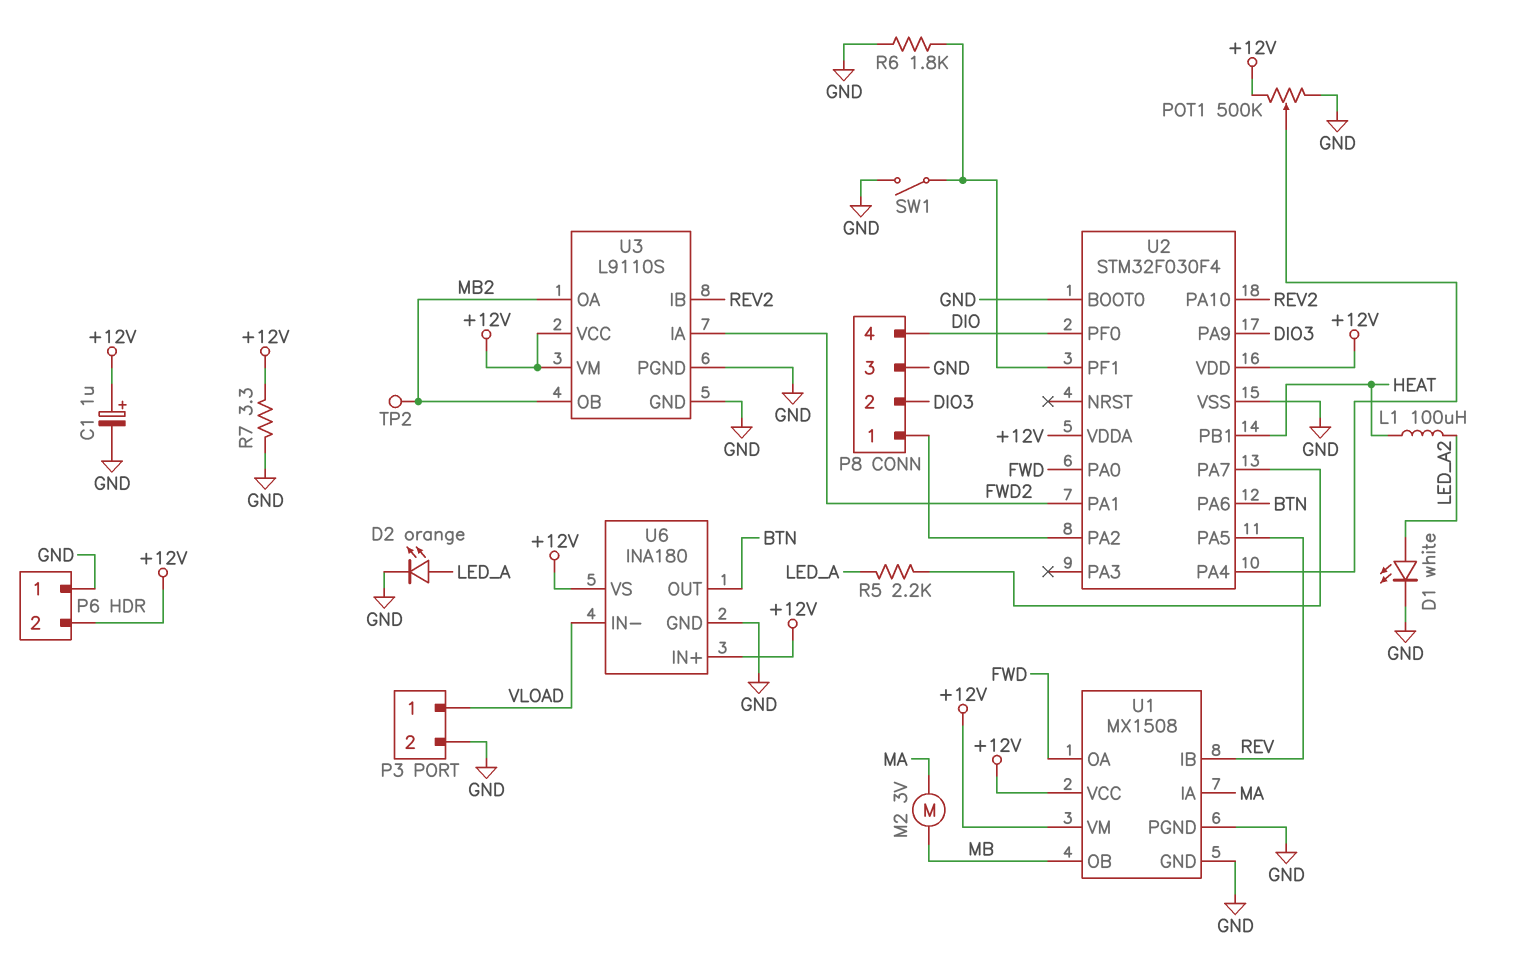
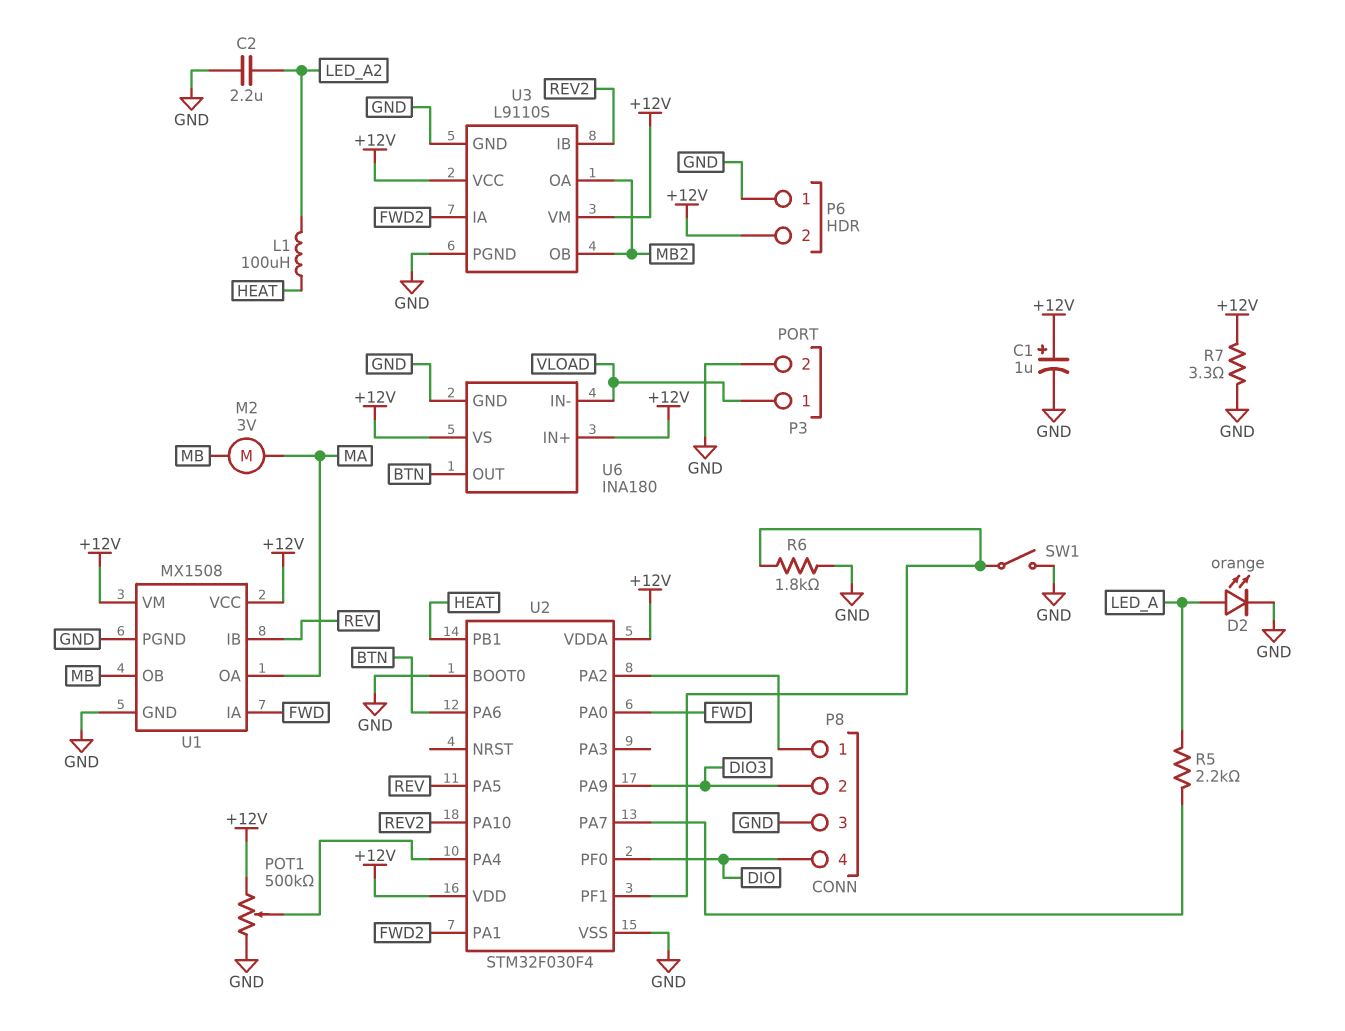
C2: none -> 2.2uF (GND, LED_A2)
D1: LED white (A LED_A2, K GND) -> none
TP2: test point (MB2) -> none
U1 pin IA: MA -> FWD
U1 pin OA: FWD -> MA

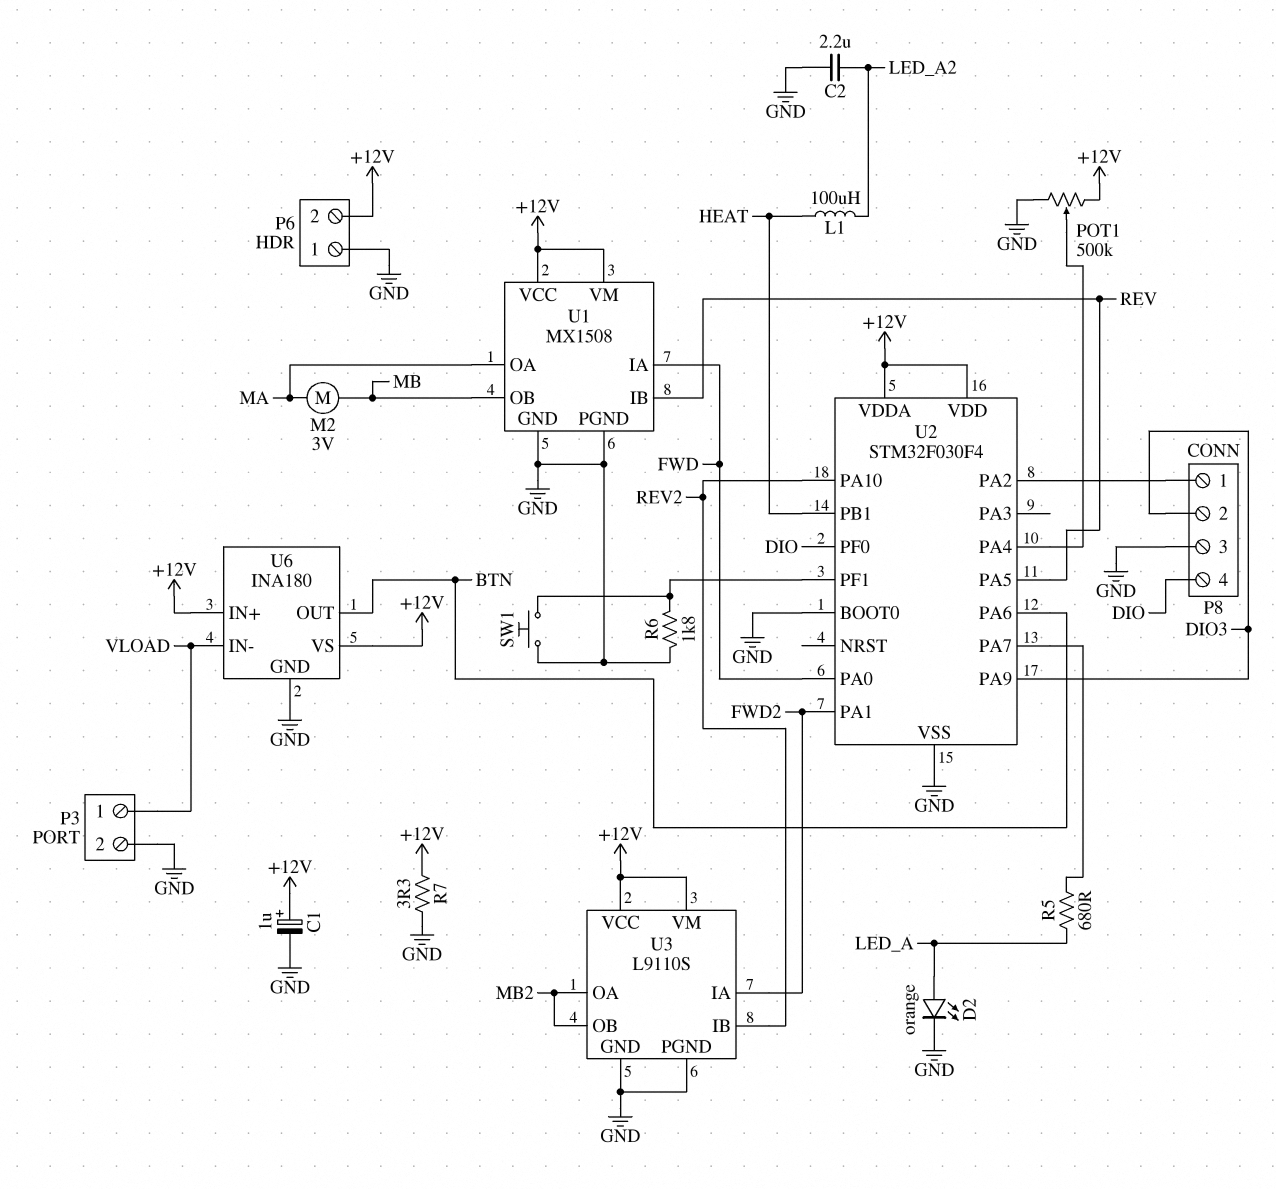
R5: 2.2k (LED_A, U2/PA7) -> 680 (LED_A, U2/PA7)
SW1: switch (GND, U2/PF1) -> button (GND, U2/PF1)

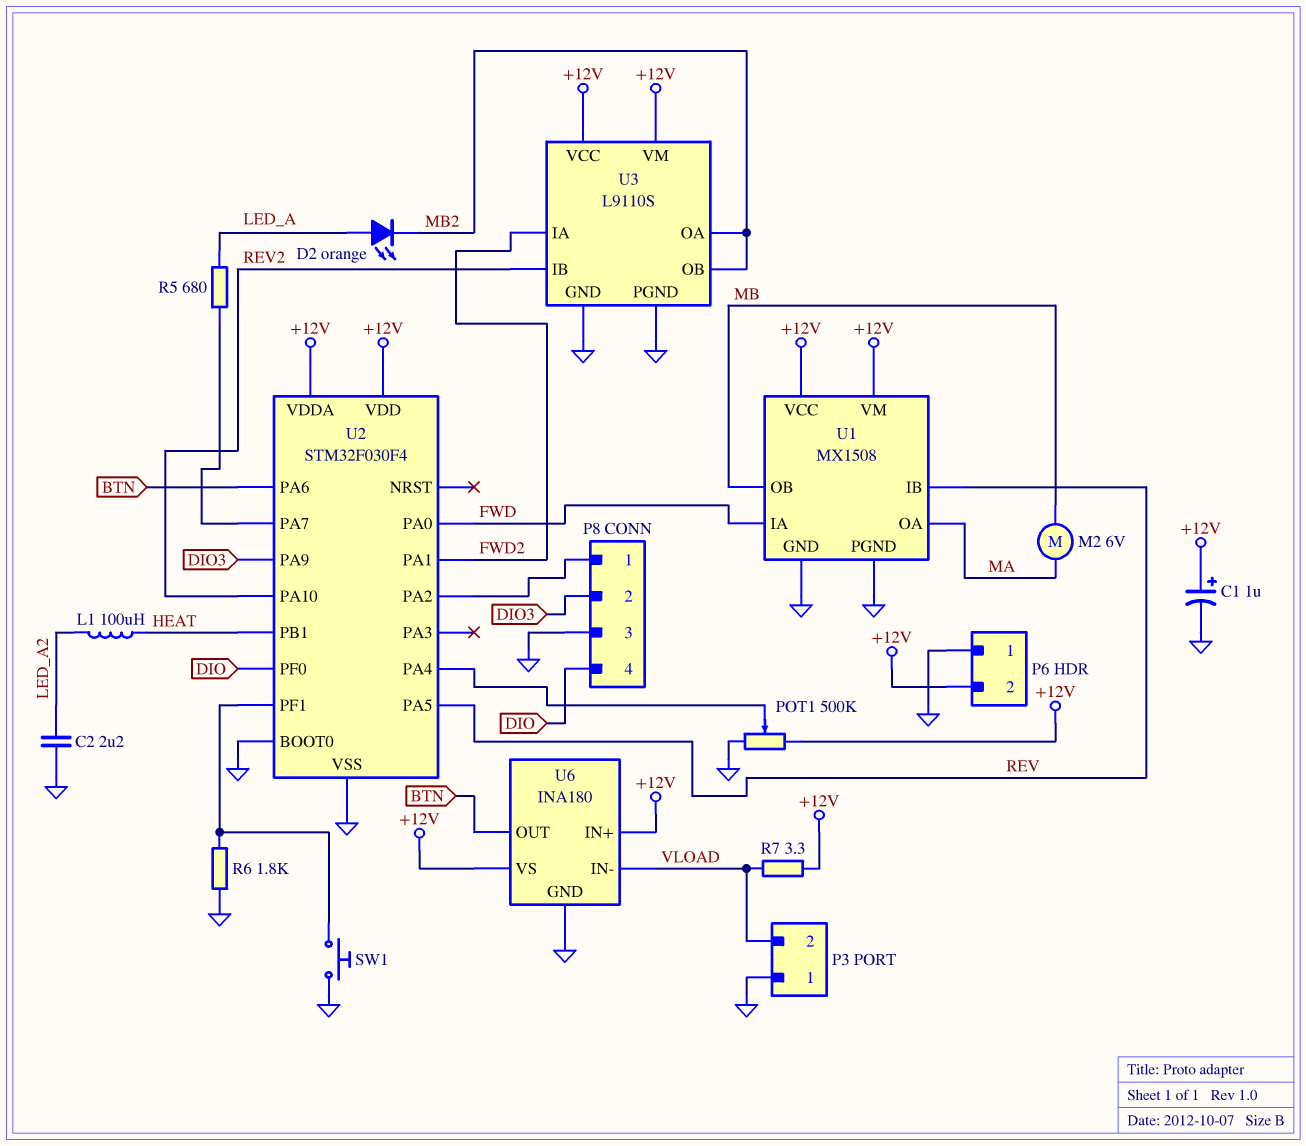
D2: LED orange (A LED_A, K GND) -> LED orange (A LED_A, K MB2)
M2: motor 3V (MA, MB) -> motor 6V (MA, MB)
P3 pin 1: VLOAD -> GND
P3 pin 2: GND -> VLOAD
R7: 3.3 (+12V, GND) -> 3.3 (+12V, VLOAD)

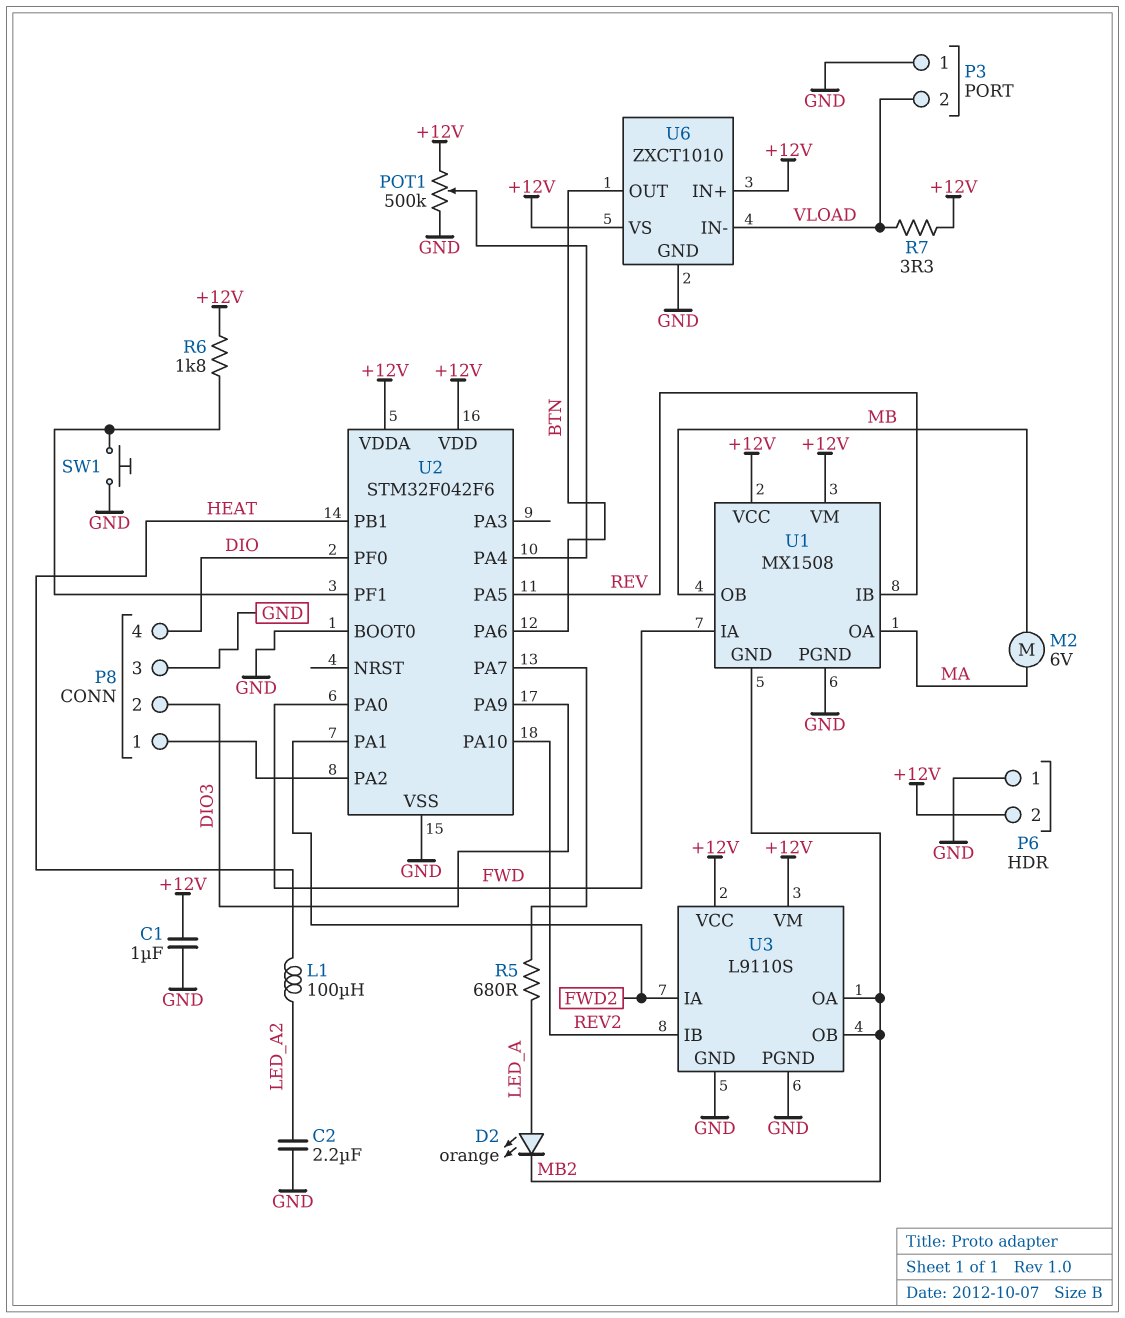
C1: 1uF (plus +12V, minus GND) -> 1uF (+12V, GND)
R6: 1.8k (GND, U2/PF1) -> 1.8k (+12V, U2/PF1)
U1 pin GND: GND -> MB2
U2: STM32F030F4 -> STM32F042F6
U6: INA180 -> ZXCT1010

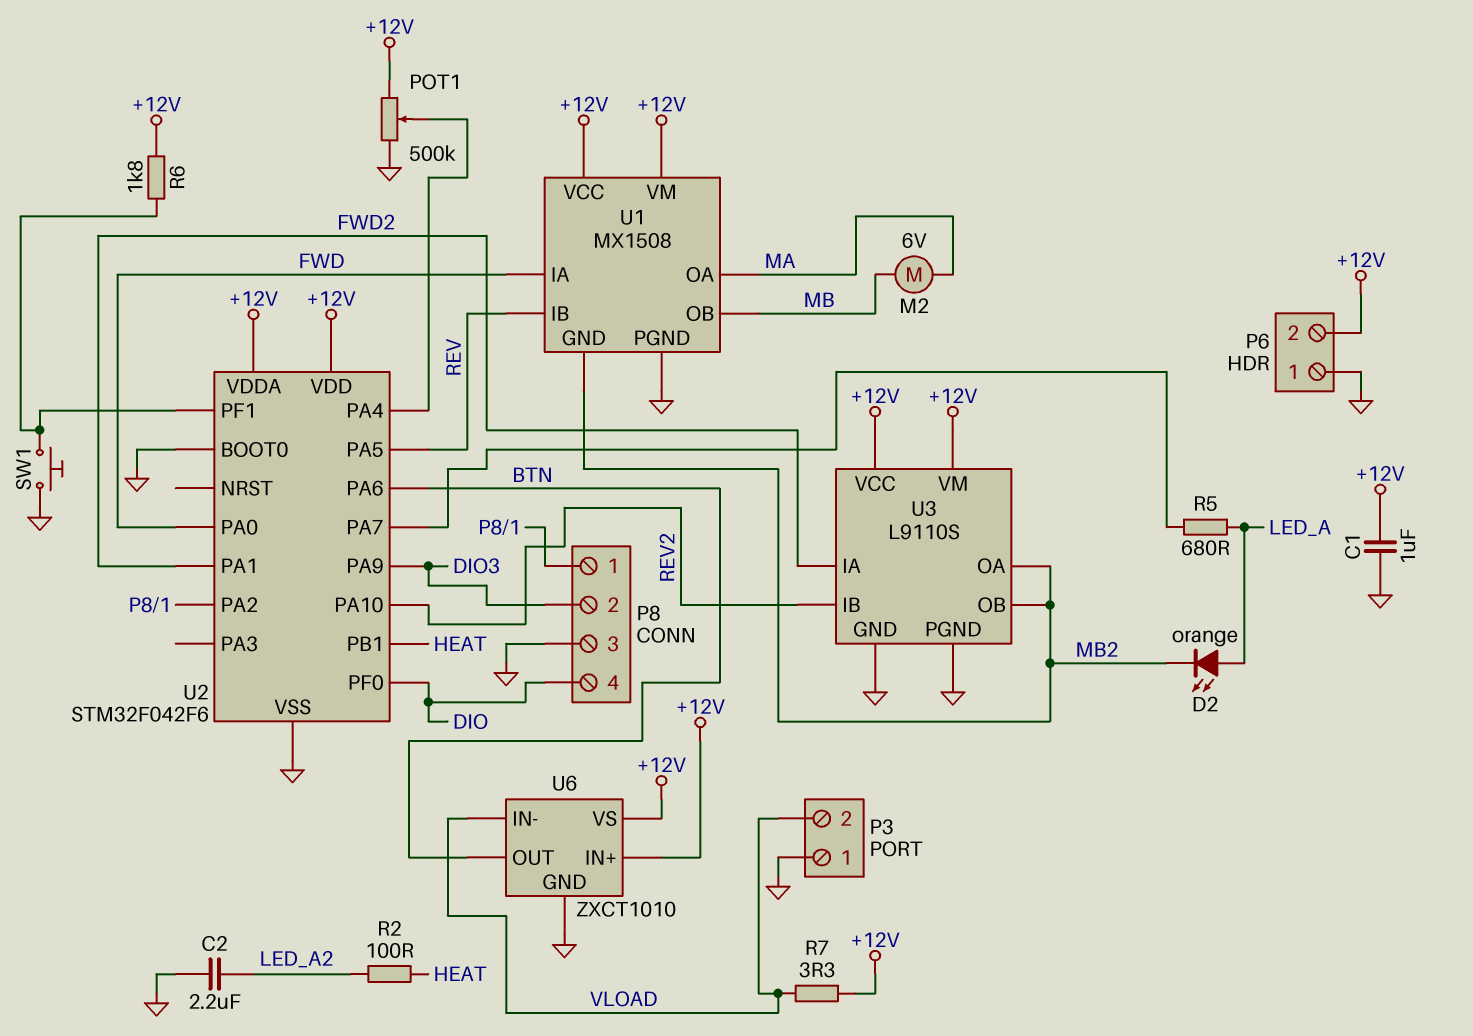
L1: 100uH (HEAT, LED_A2) -> none
R2: none -> 100 (HEAT, LED_A2)

